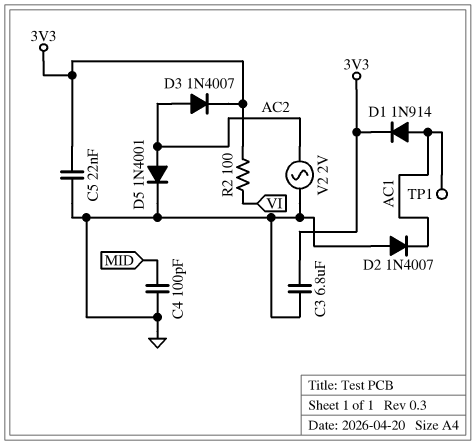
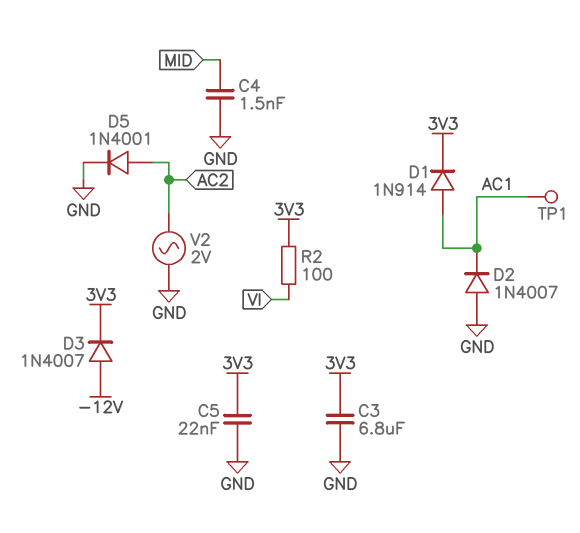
C4: 100pF (GND, MID) -> 1.5nF (GND, MID)
D3: diode 1N4007 (A AC2, K 3V3) -> diode 1N4007 (A -12V, K 3V3)

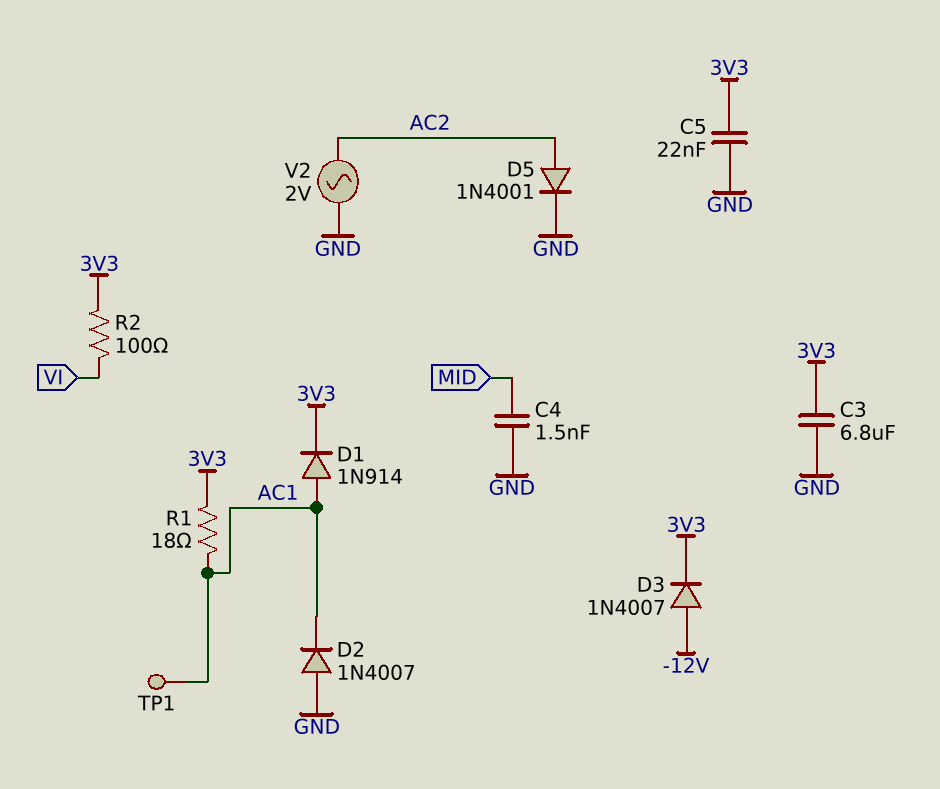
R1: none -> 18 (3V3, AC1)

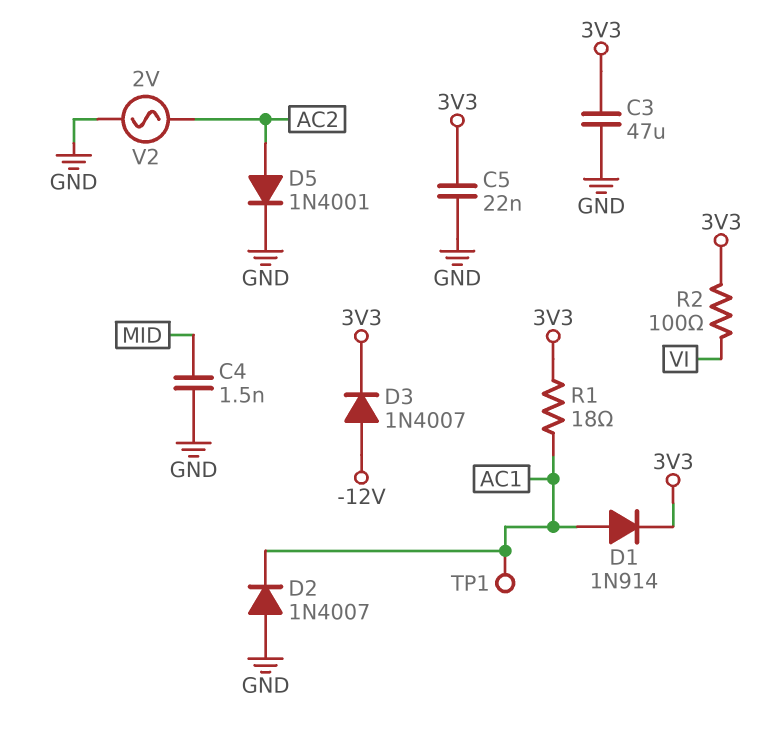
C3: 6.8uF (3V3, GND) -> 47uF (3V3, GND)

